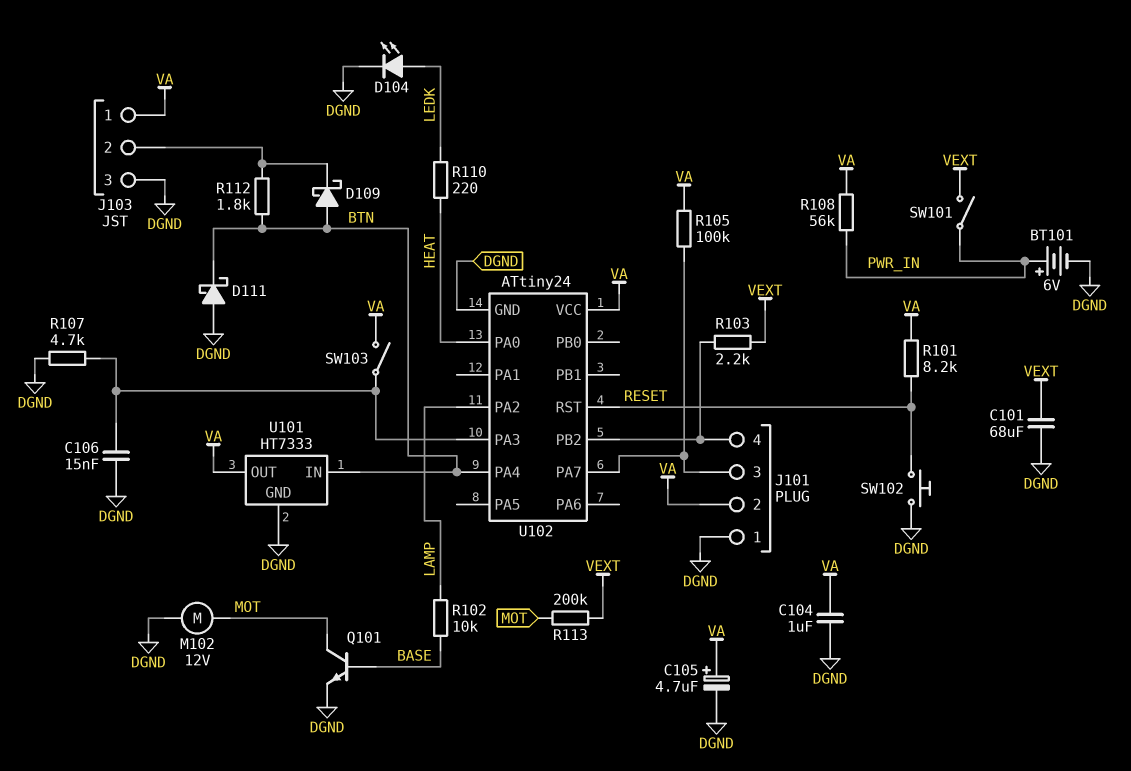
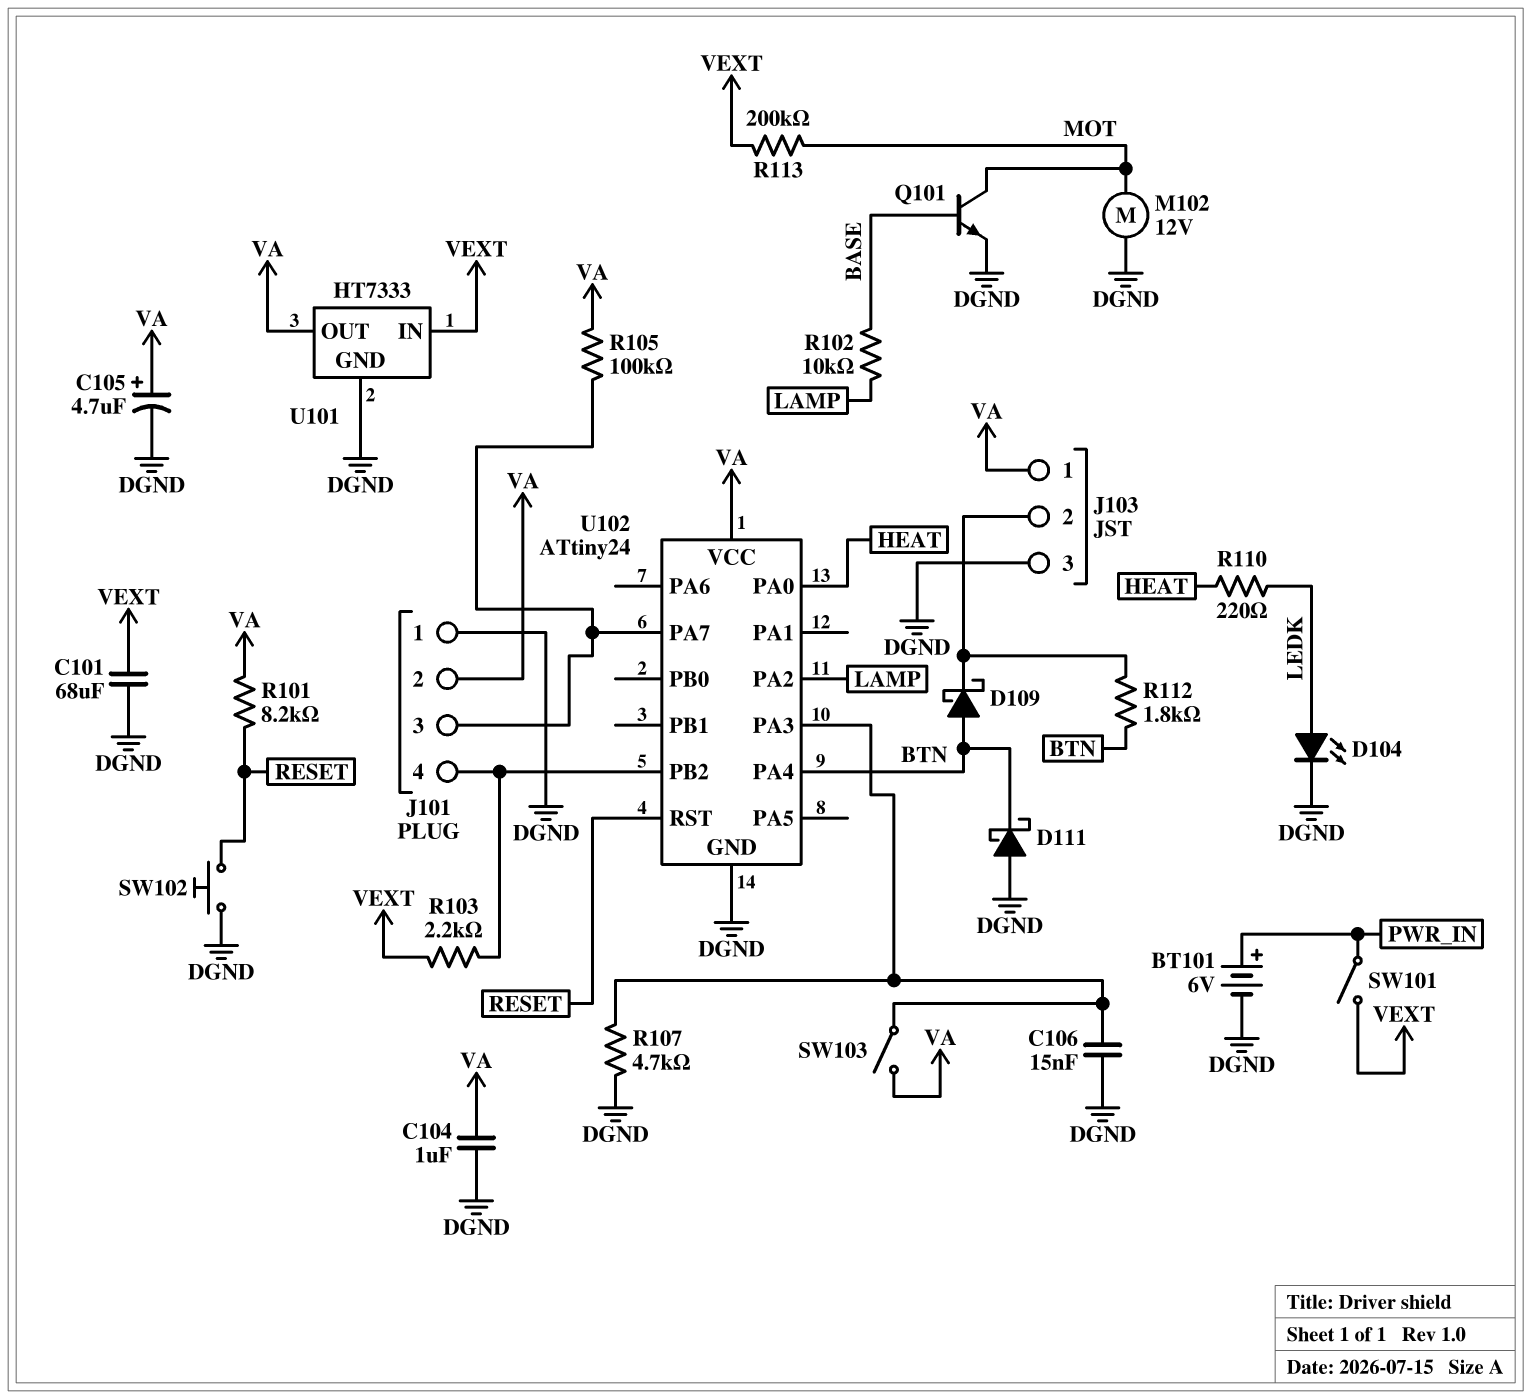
R108: 56k (PWR_IN, VA) -> none
U101 pin IN: BTN -> VEXT

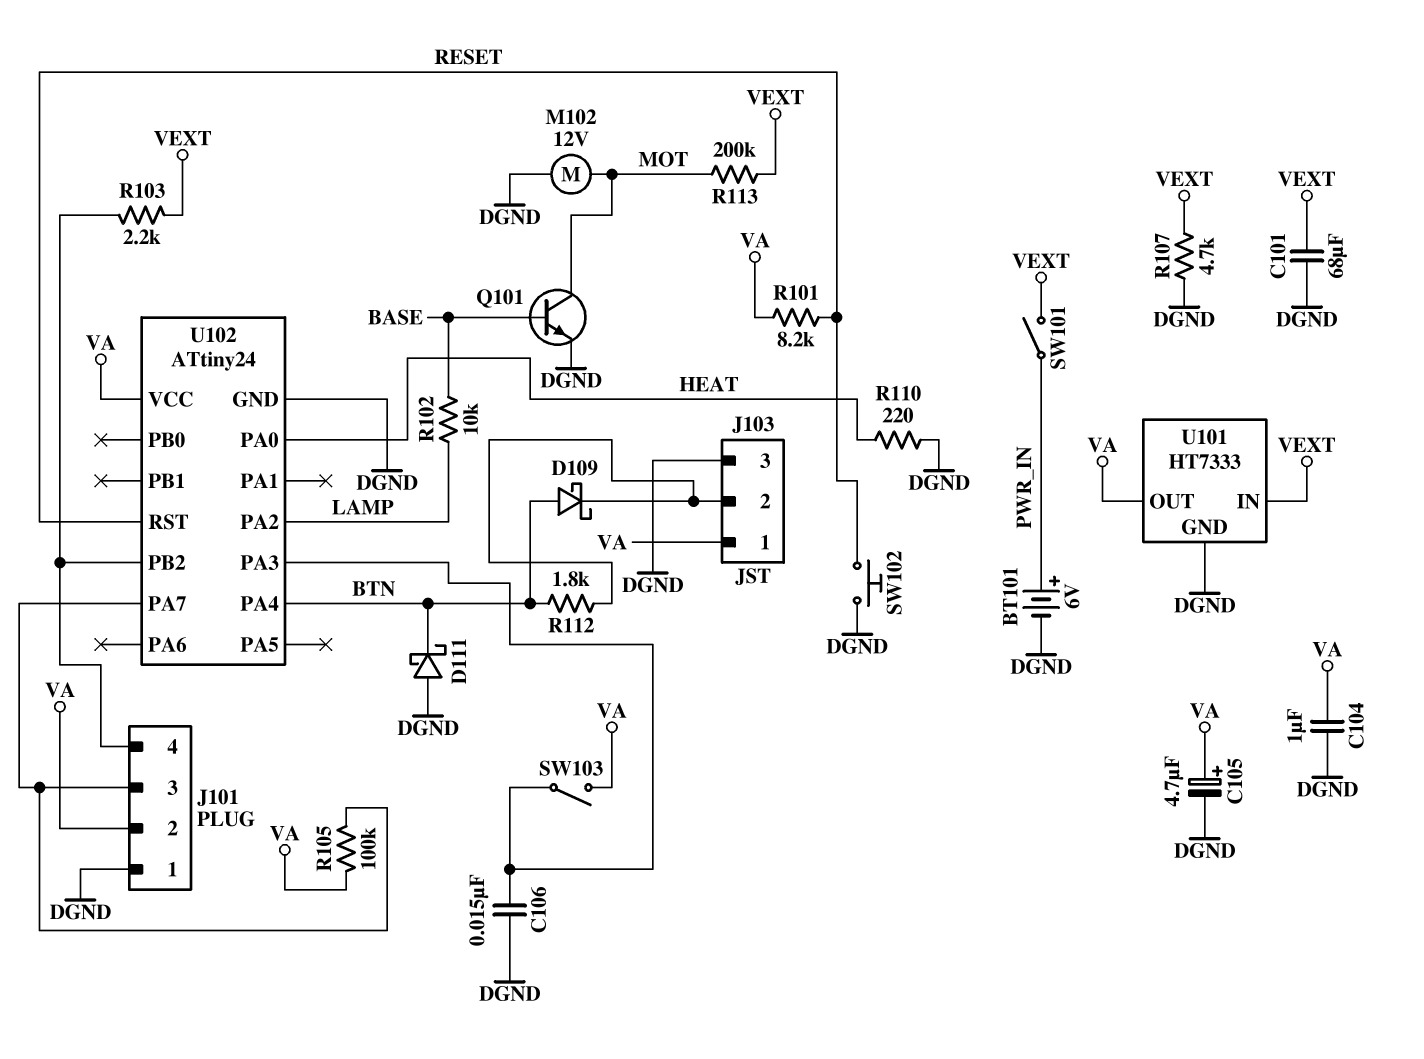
D104: LED (A LEDK, K DGND) -> none
R107: 4.7k (DGND, U102/PA3) -> 4.7k (DGND, VEXT)
R110: 220 (HEAT, LEDK) -> 220 (DGND, HEAT)

